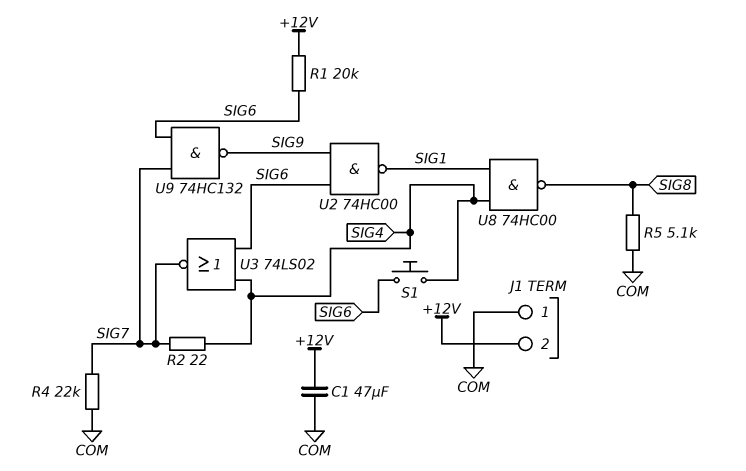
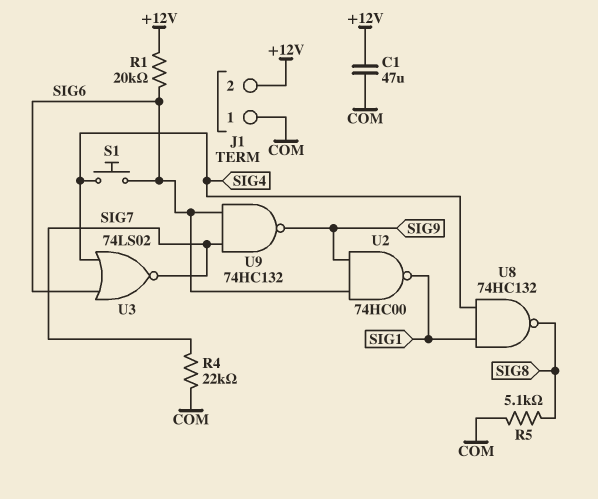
R2: 22 (SIG4, SIG7) -> none
U8: NAND 74HC00 (in SIG1, in SIG4, out SIG8) -> NAND 74HC132 (in SIG1, in SIG4, out SIG8)

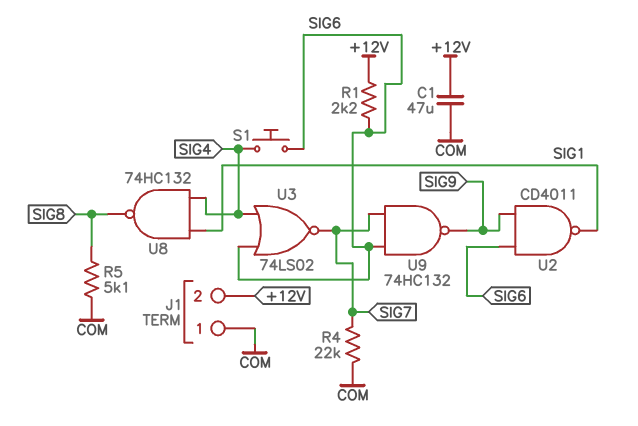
R1: 20k (+12V, SIG6) -> 2.2k (+12V, SIG6)
U2: NAND 74HC00 (in SIG6, in SIG9, out SIG1) -> NAND CD4011 (in SIG6, in SIG9, out SIG1)

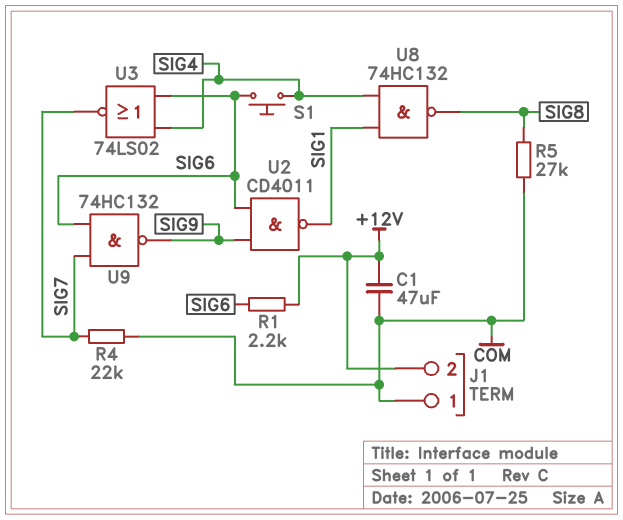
R5: 5.1k (COM, SIG8) -> 27k (COM, SIG8)

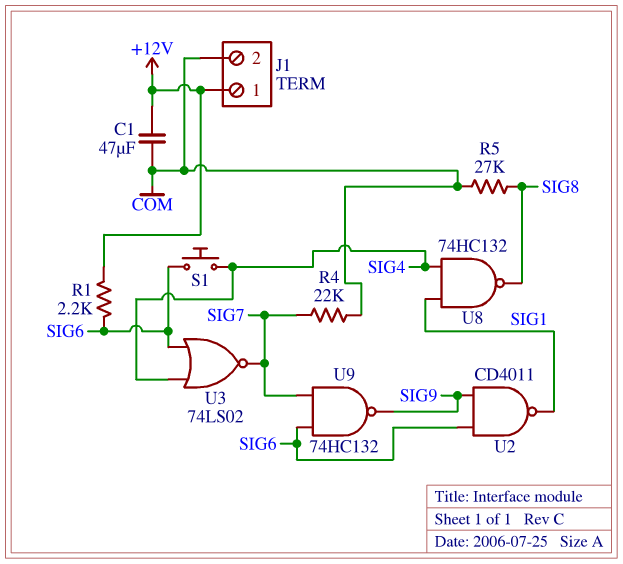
J1 pin 1: COM -> +12V
J1 pin 2: +12V -> COM

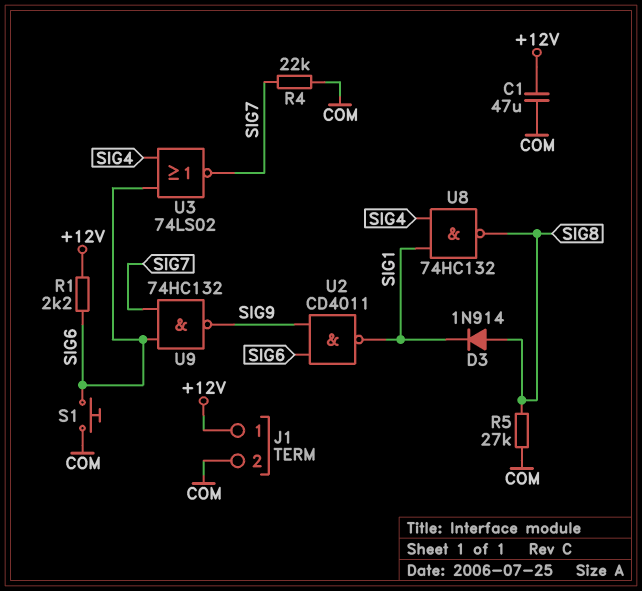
D3: none -> diode 1N914 (A SIG8, K SIG1)
S1: button (SIG4, SIG6) -> button (COM, SIG6)

